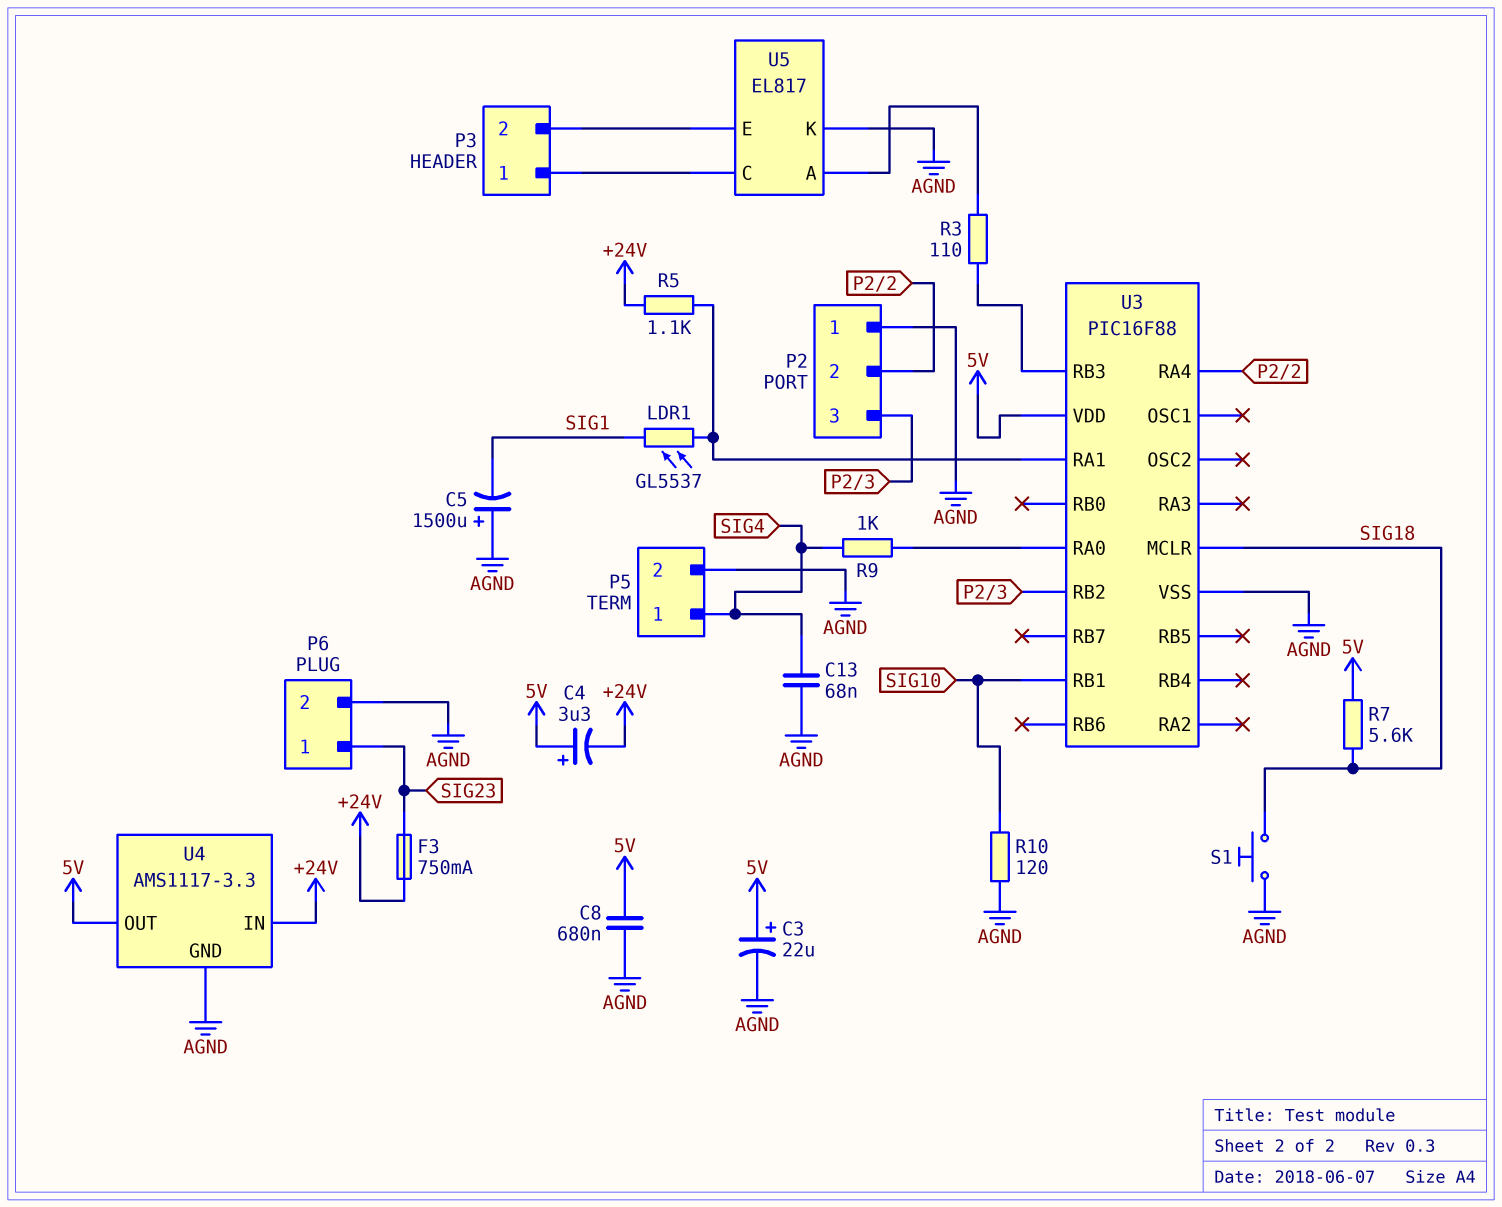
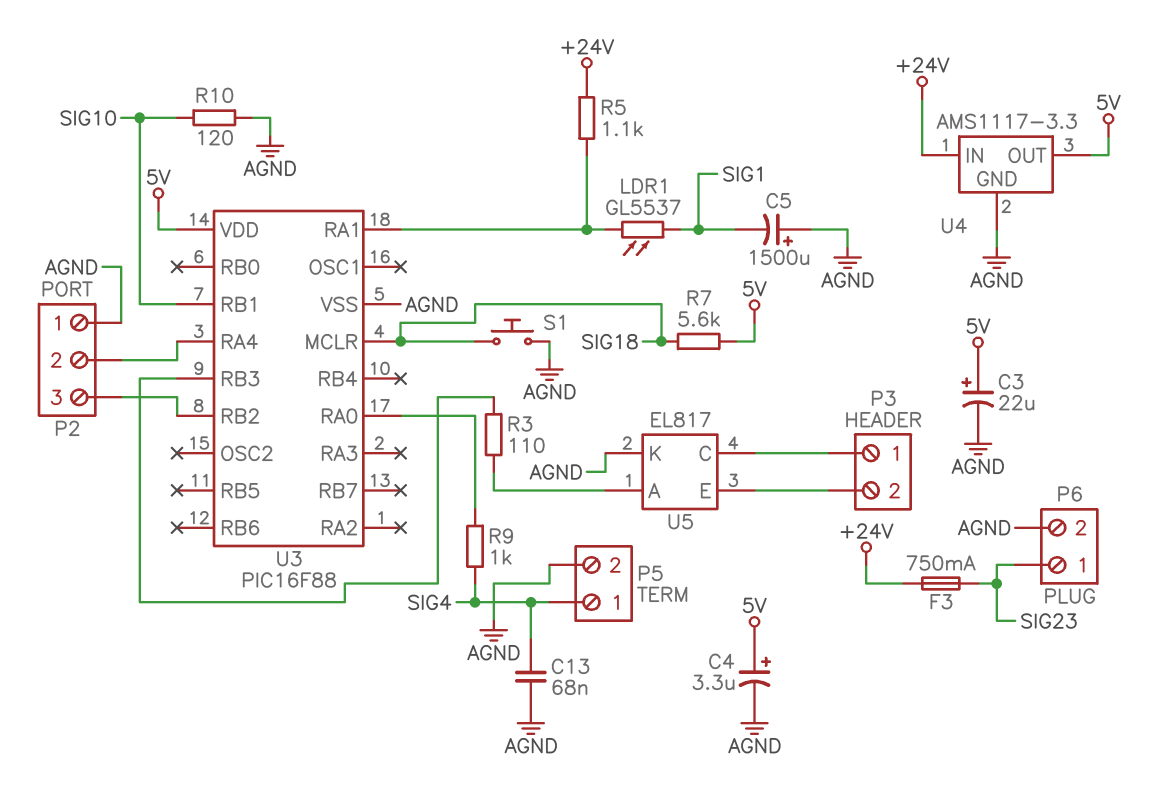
C4: 3.3uF (plus 5V, minus +24V) -> 3.3uF (plus 5V, minus AGND)
C8: 680nF (5V, AGND) -> none

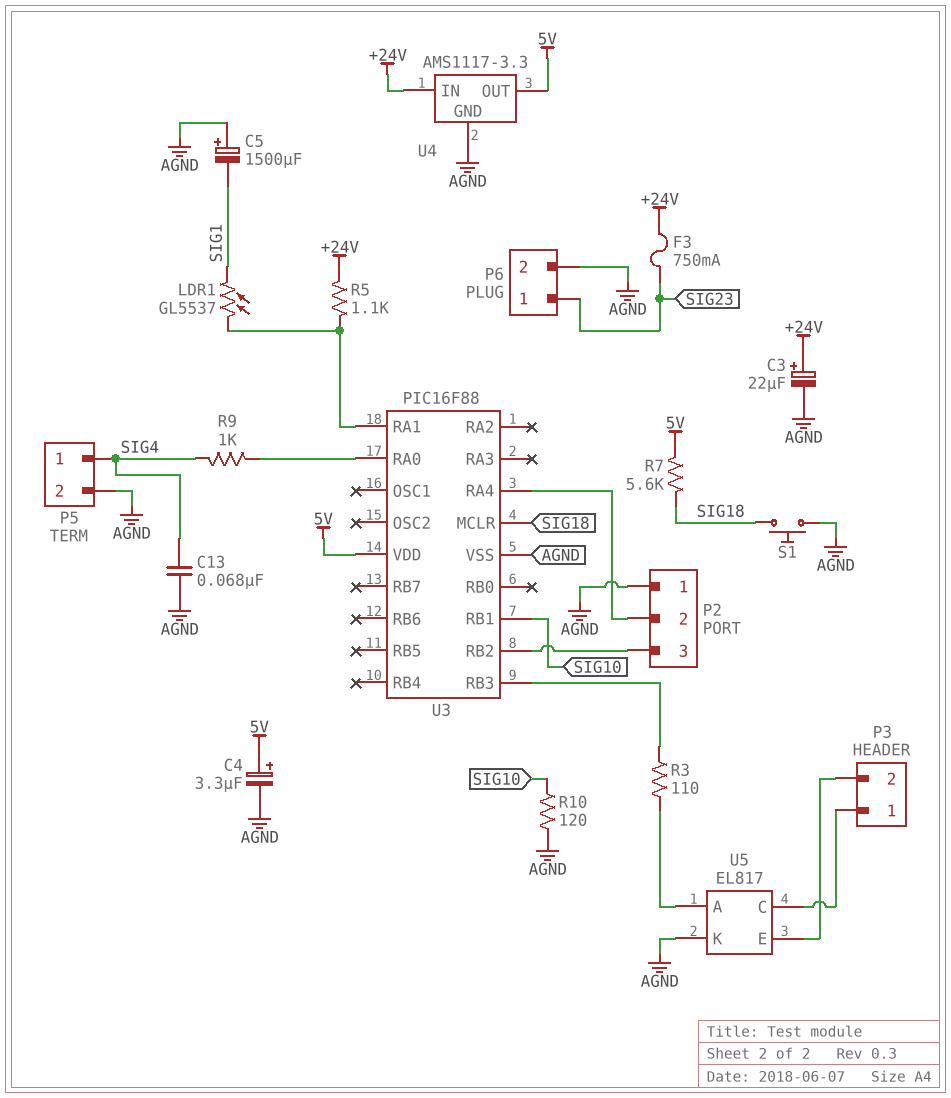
C3: 22uF (plus 5V, minus AGND) -> 22uF (plus +24V, minus AGND)

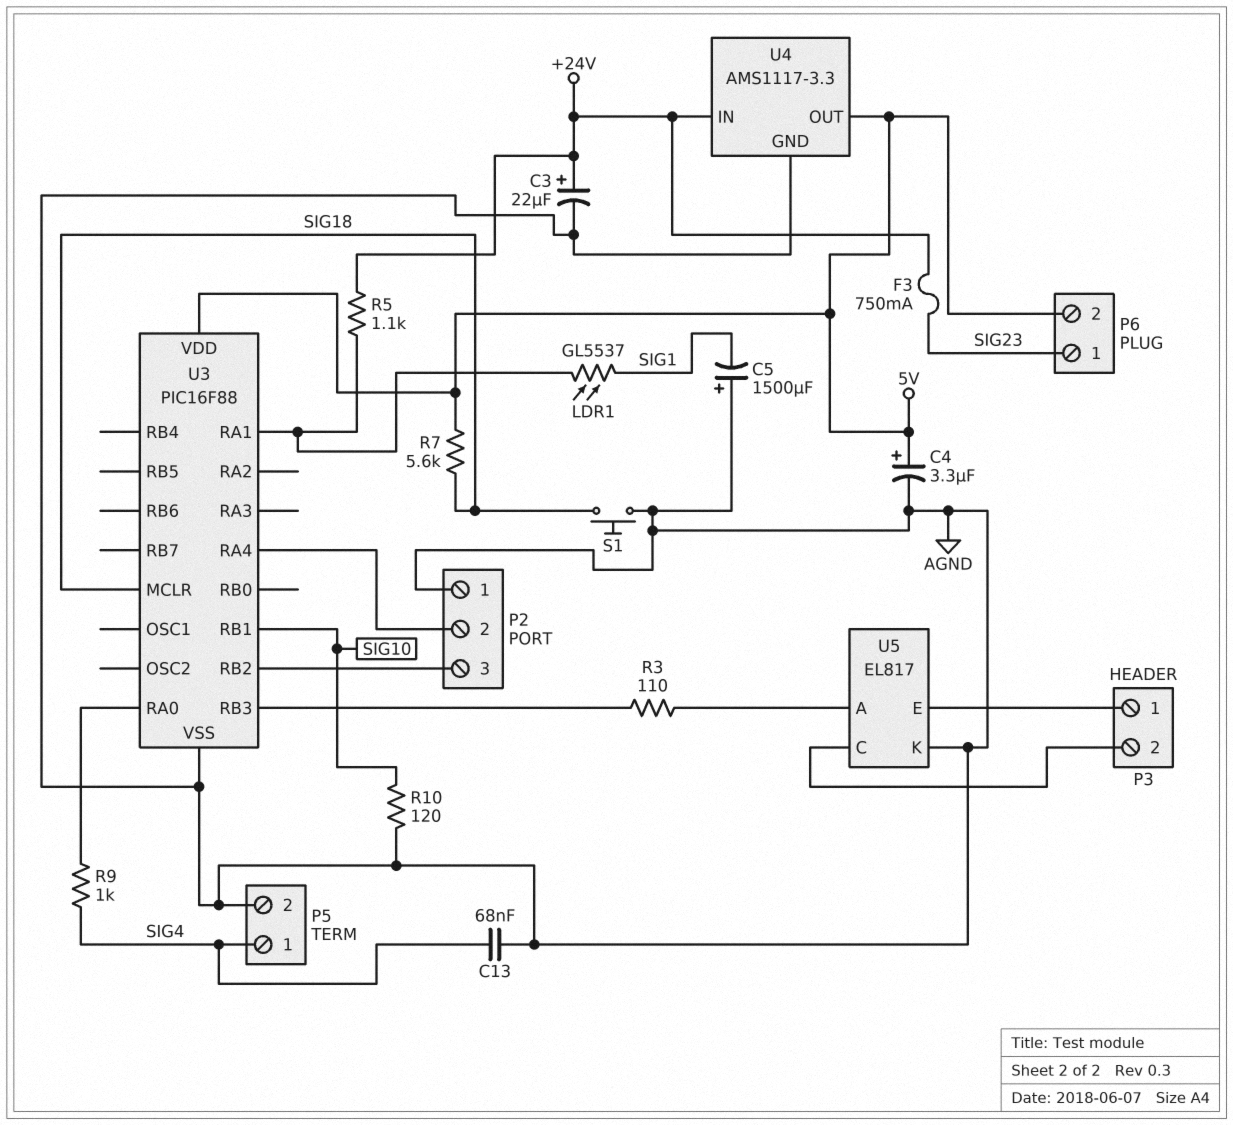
P6 pin 2: AGND -> 5V
U5 pin C: P3/1 -> P3/2
U5 pin E: P3/2 -> P3/1

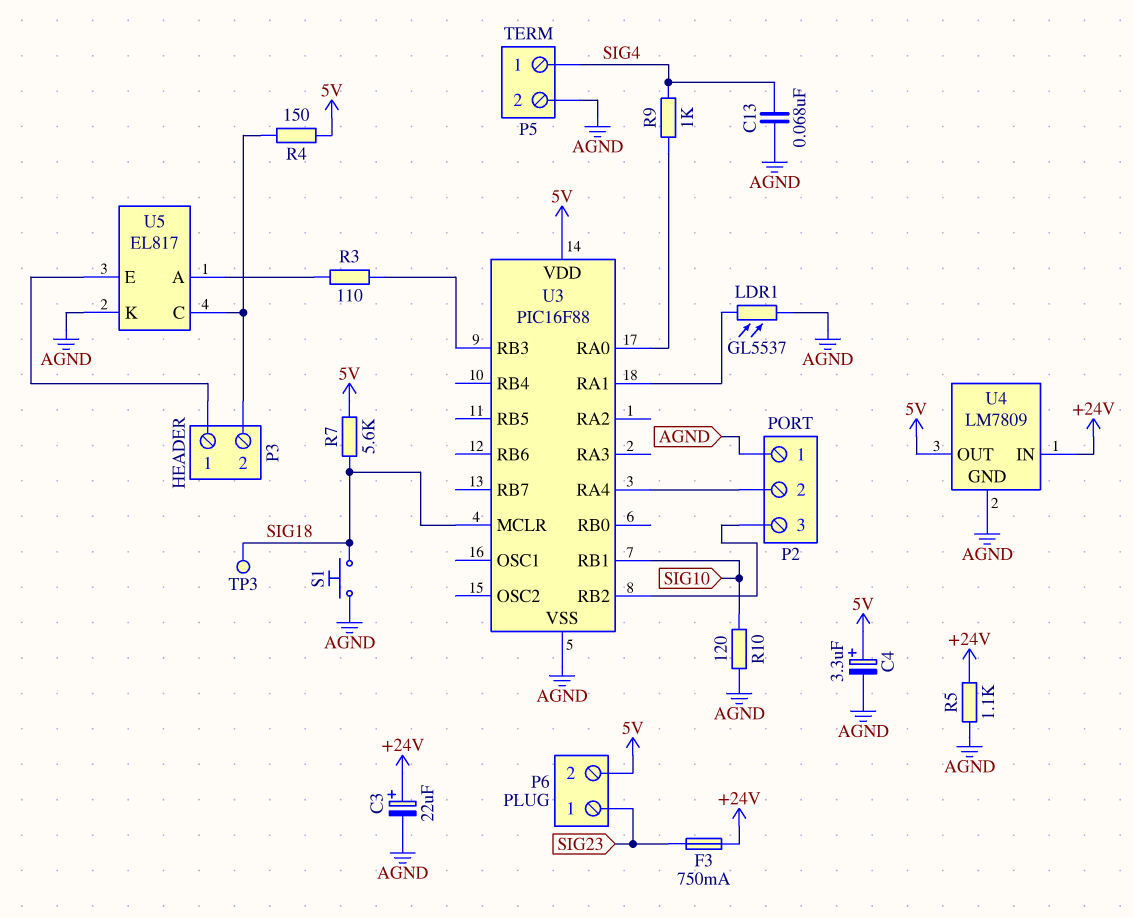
C5: 1500uF (plus AGND, minus SIG1) -> none
LDR1: GL5537 (SIG1, U3/RA1) -> GL5537 (AGND, U3/RA1)
R4: none -> 150 (5V, P3/2)
R5: 1.1k (+24V, U3/RA1) -> 1.1k (+24V, AGND)
TP3: none -> test point (SIG18)
U4: AMS1117-3.3 -> LM7809

